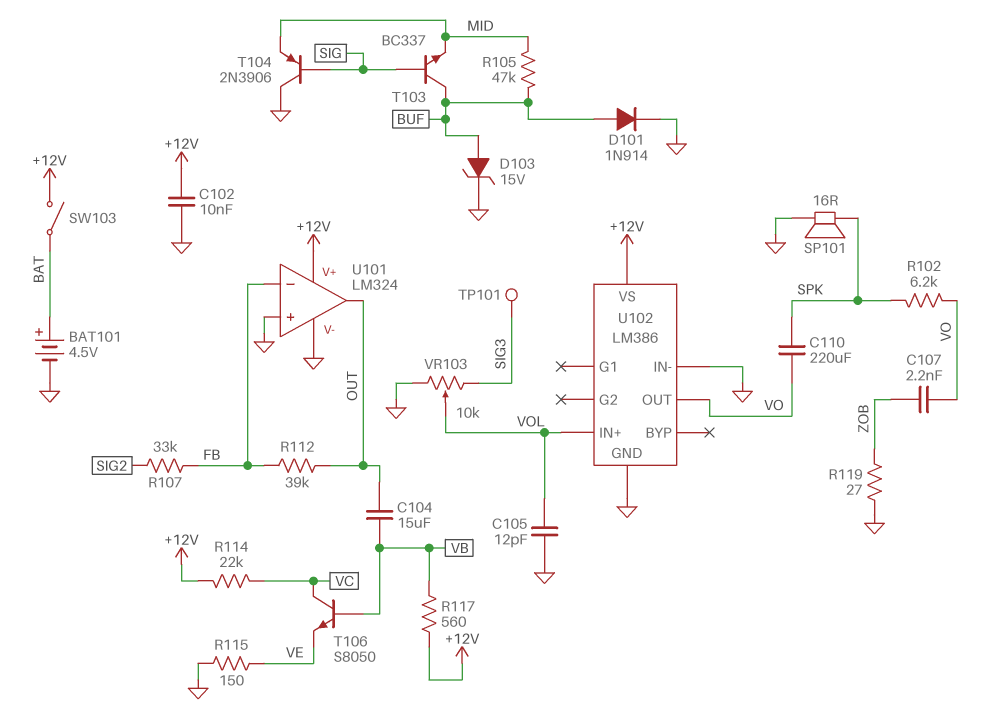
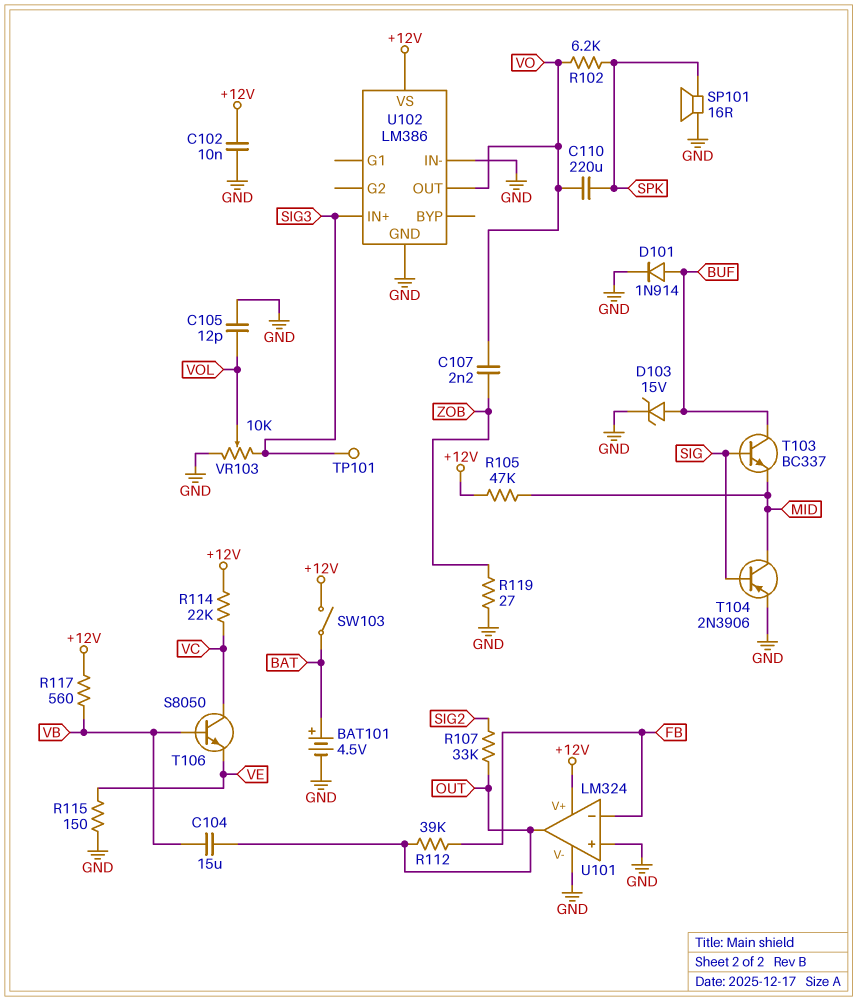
R105: 47k (BUF, MID) -> 47k (+12V, MID)
R107: 33k (FB, SIG2) -> 33k (OUT, SIG2)
T104: PNP 2N3906 (B SIG, C GND, E MID) -> PNP 2N3906 (B SIG, C MID, E GND)
U102 pin IN+: VOL -> SIG3

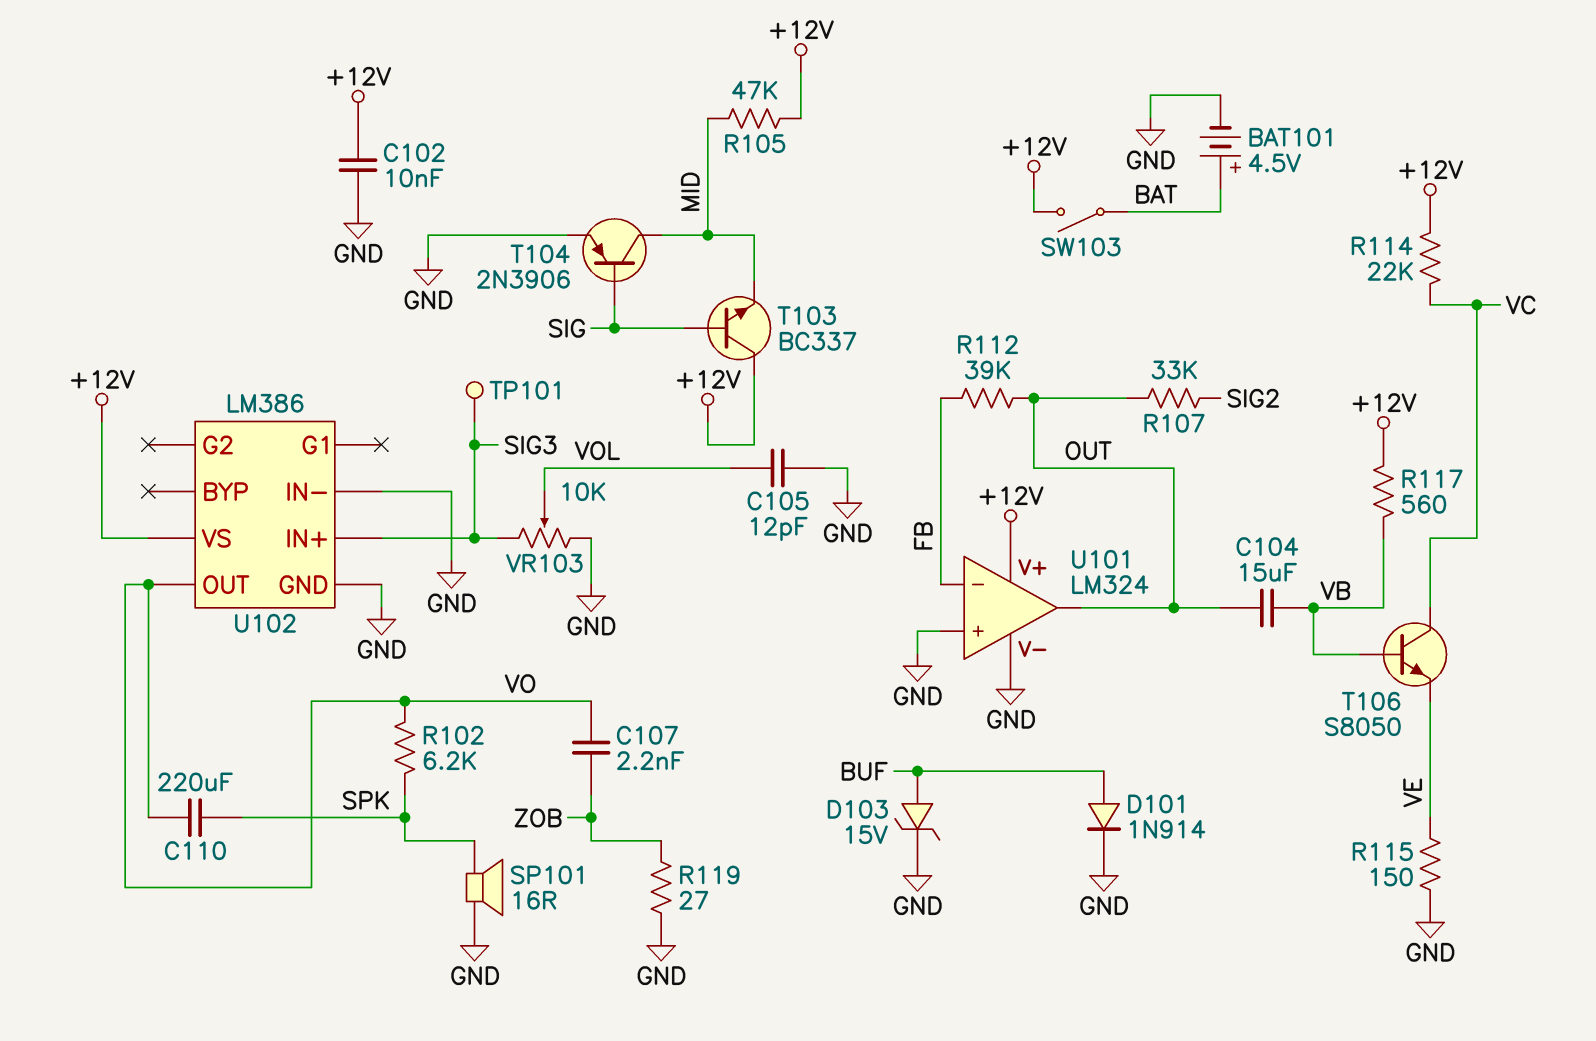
T103: NPN BC337 (B SIG, C BUF, E MID) -> NPN BC337 (B SIG, C +12V, E MID)

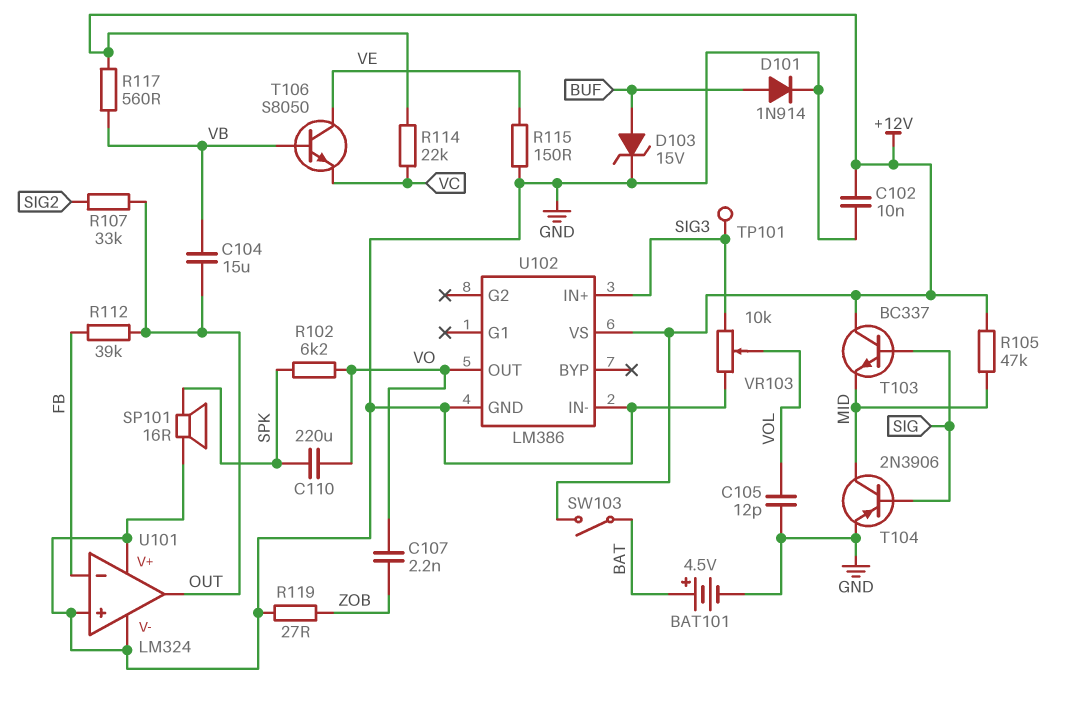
T106: NPN S8050 (B VB, C VC, E VE) -> NPN S8050 (B VB, C VE, E VC)
U101 pin V+: +12V -> GND

